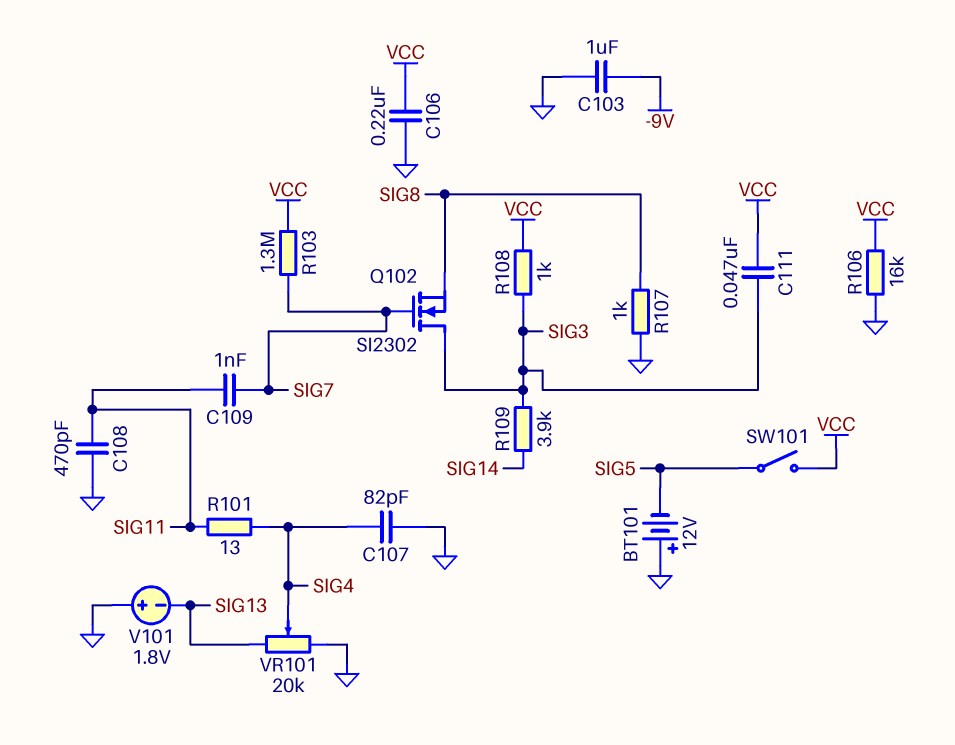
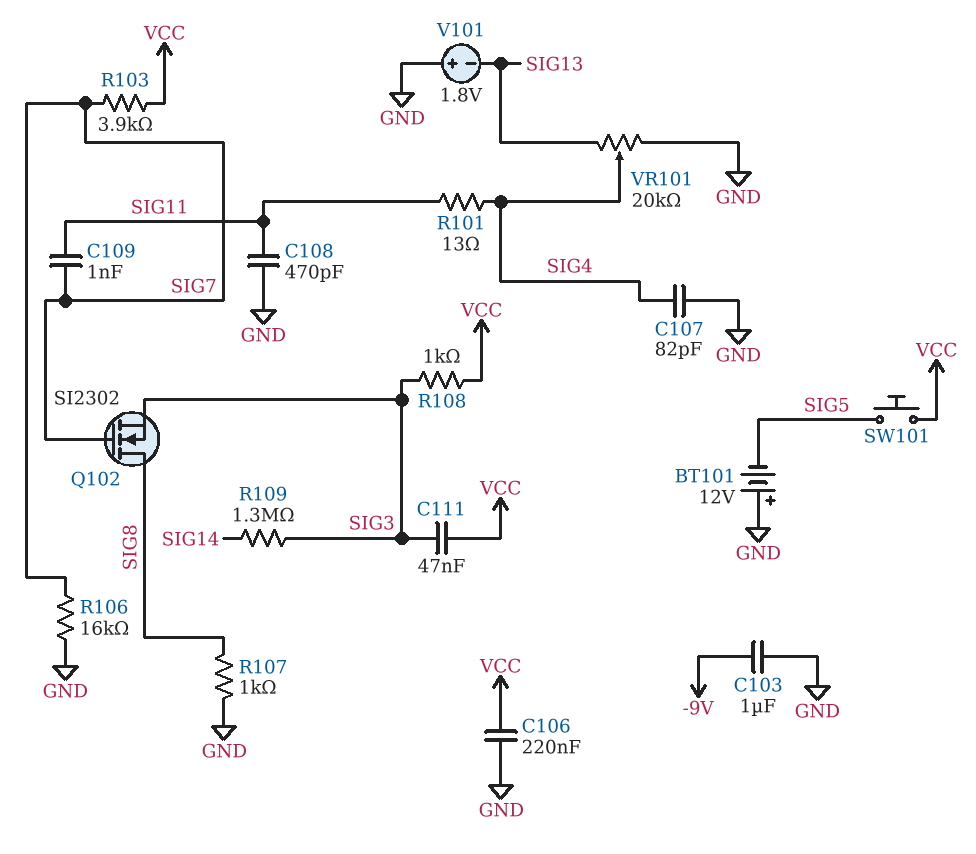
Q102: NMOS SI2302 (G SIG7, D SIG3, S SIG8) -> NMOS SI2302 (G SIG7, D SIG8, S SIG3)
R103: 1.3M (SIG7, VCC) -> 3.9k (SIG7, VCC)
R106: 16k (GND, VCC) -> 16k (GND, SIG7)
R109: 3.9k (SIG3, SIG14) -> 1.3M (SIG3, SIG14)
SW101: switch (SIG5, VCC) -> button (SIG5, VCC)

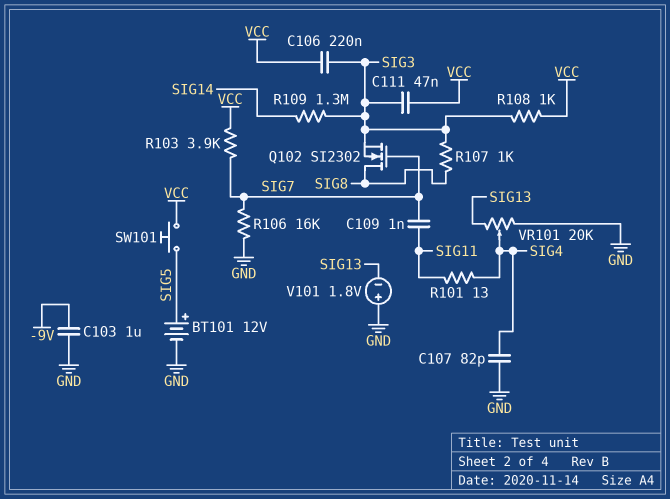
BT101: 12V (plus GND, minus SIG5) -> 12V (plus SIG5, minus GND)
C106: 220nF (GND, VCC) -> 220nF (SIG3, VCC)
C108: 470pF (GND, SIG11) -> none
R107: 1k (GND, SIG8) -> 1k (SIG3, SIG8)

